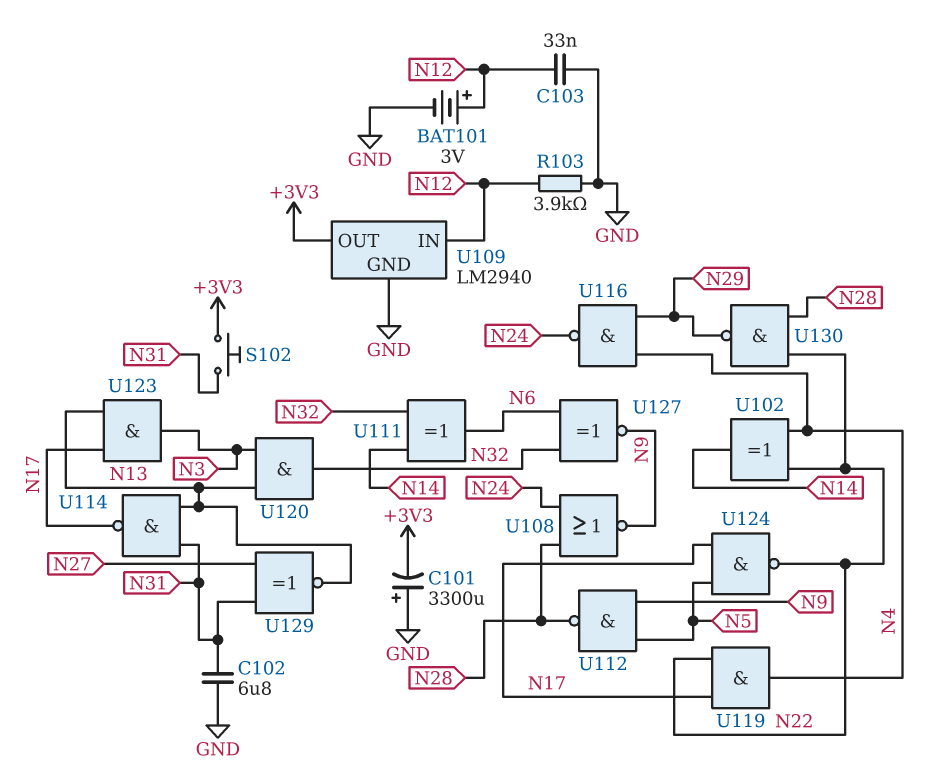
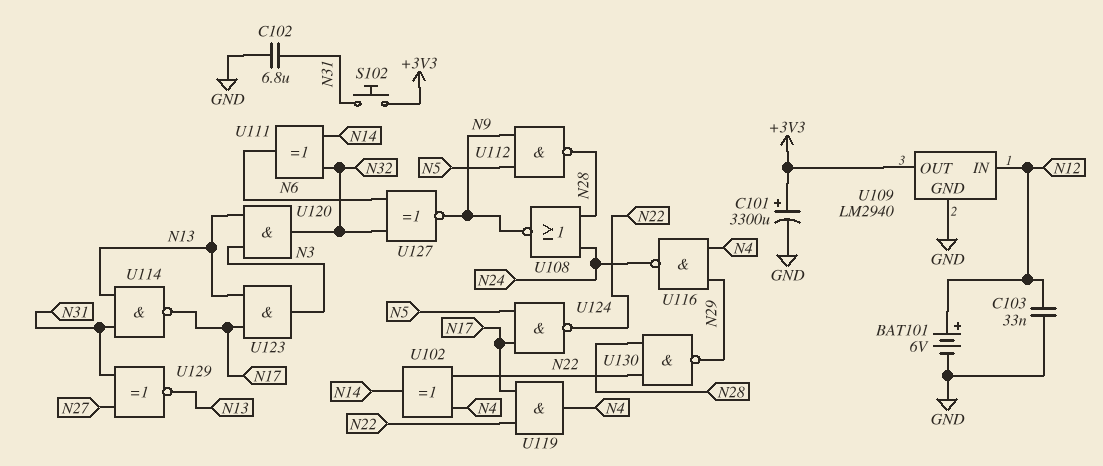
BAT101: 3V (plus N12, minus GND) -> 6V (plus N12, minus GND)
C101: 3300uF (plus GND, minus +3V3) -> 3300uF (plus +3V3, minus GND)
R103: 3.9k (GND, N12) -> none

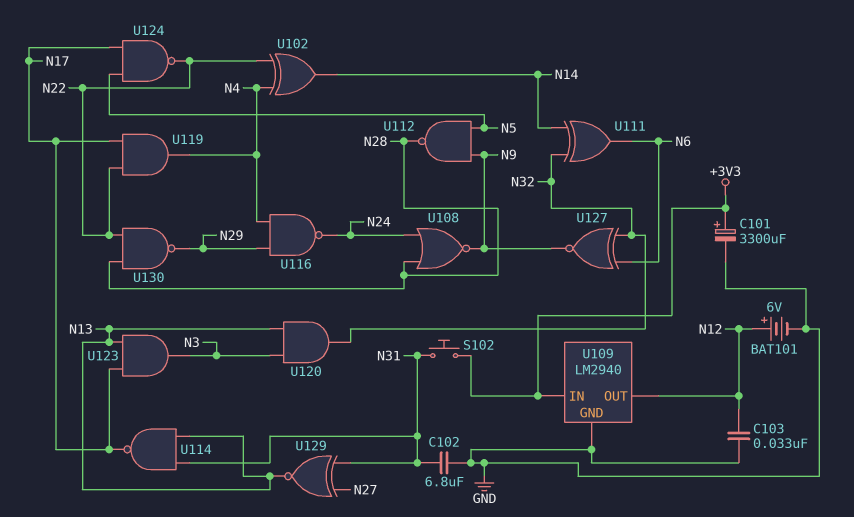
U109 pin IN: N12 -> +3V3
U109 pin OUT: +3V3 -> N12

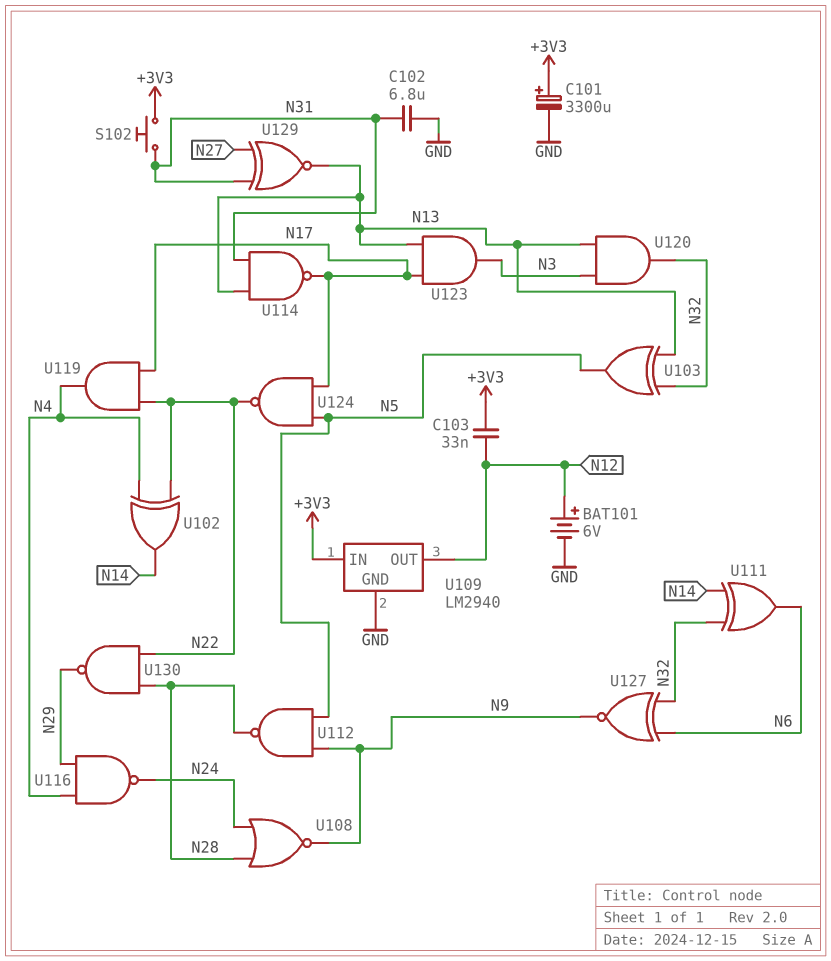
C103: 33nF (GND, N12) -> 33nF (+3V3, N12)
U103: none -> XOR (in N13, in N32, out N5)

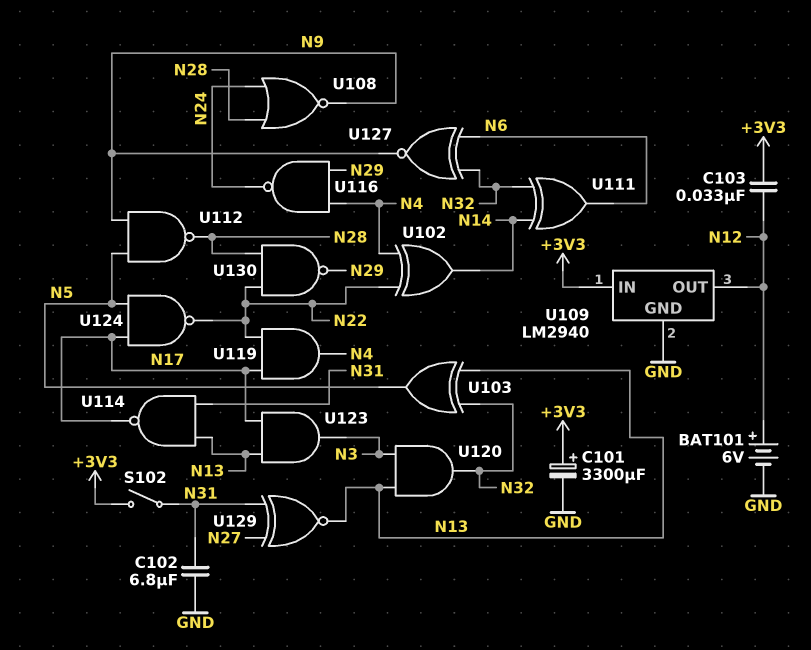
S102: button (+3V3, N31) -> switch (+3V3, N31)

